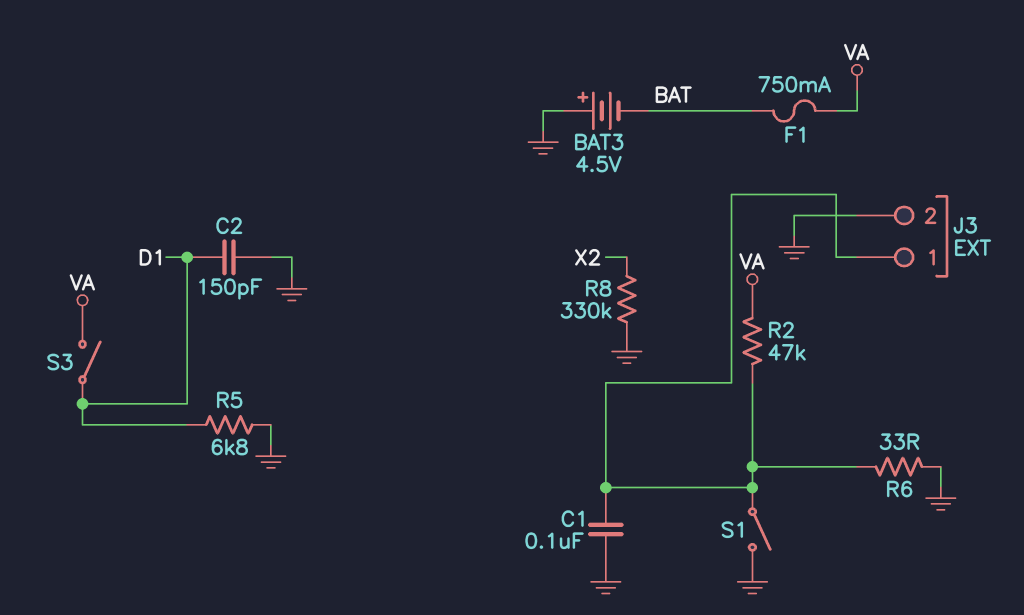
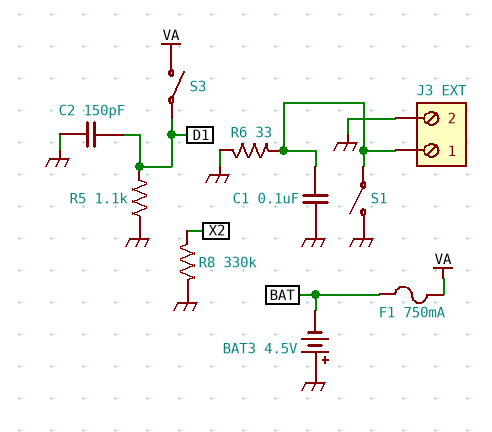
R2: 47k (J3/1, VA) -> none
R5: 6.8k (D1, GND) -> 1.1k (D1, GND)

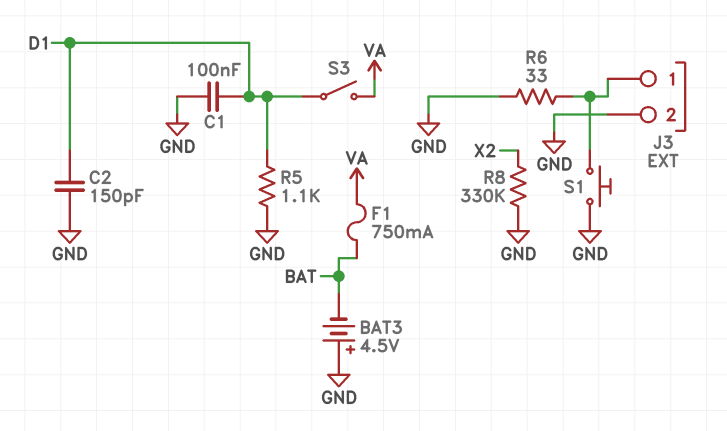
C1: 100nF (GND, J3/1) -> 100nF (D1, GND)
S1: switch (GND, J3/1) -> button (GND, J3/1)

